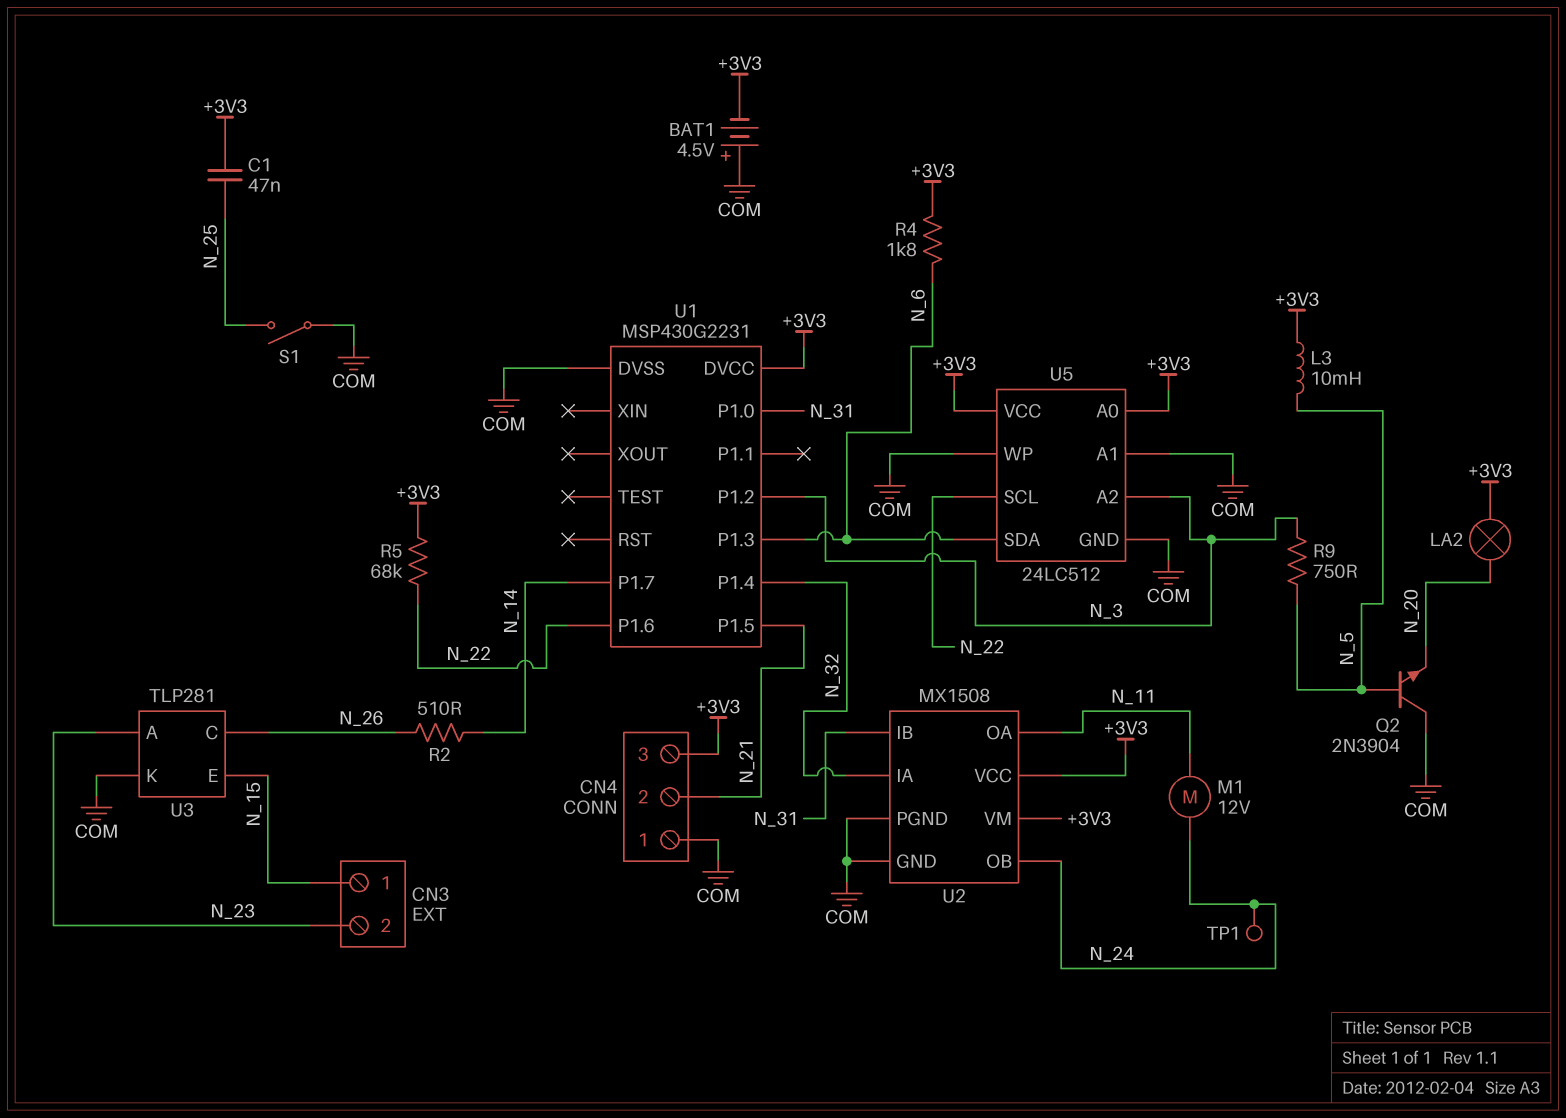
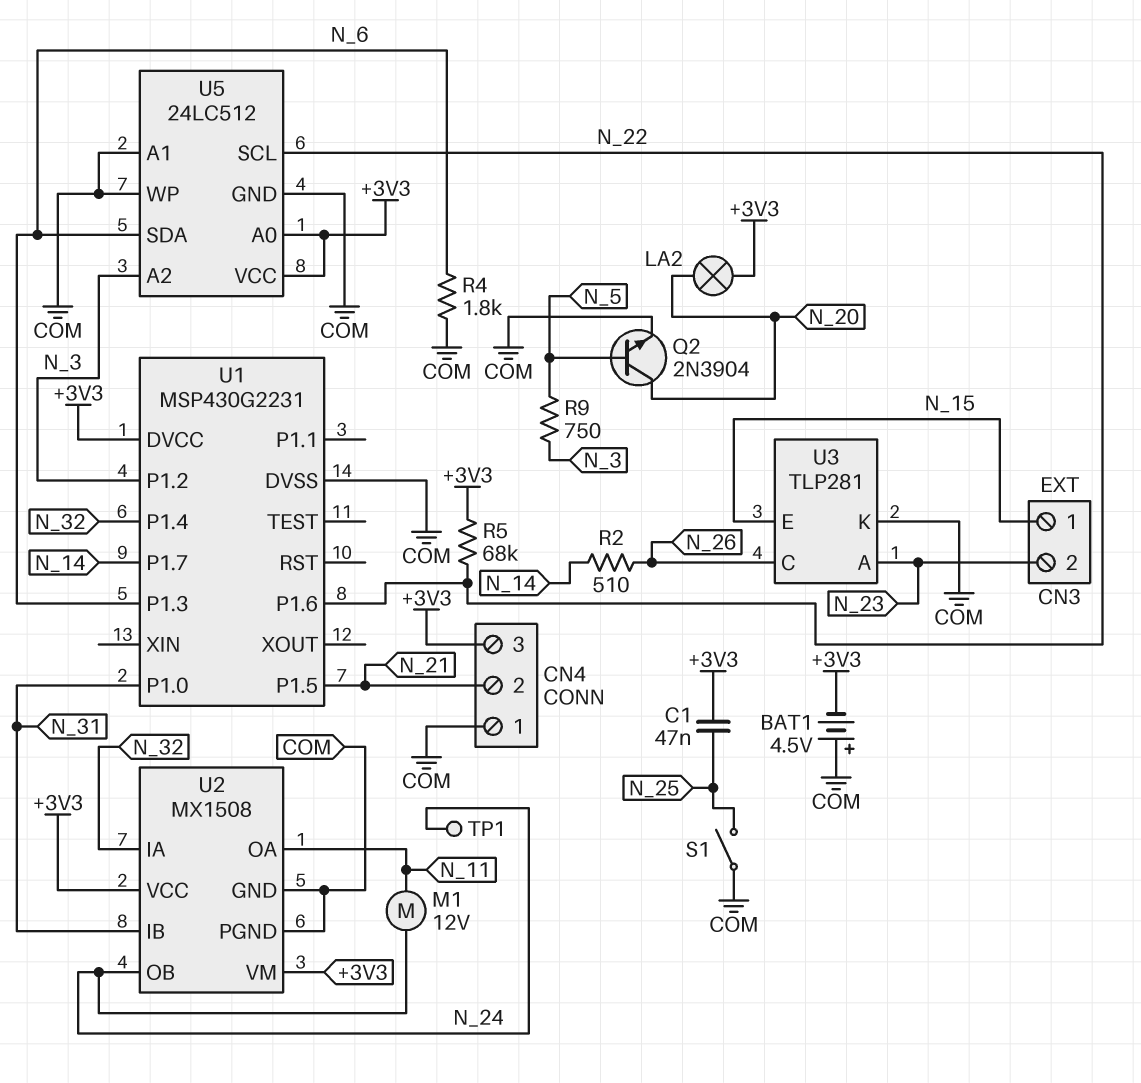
L3: 10mH (+3V3, N_5) -> none
Q2: NPN 2N3904 (B N_5, C COM, E N_20) -> NPN 2N3904 (B N_5, C N_20, E COM)
R4: 1.8k (+3V3, N_6) -> 1.8k (COM, N_6)

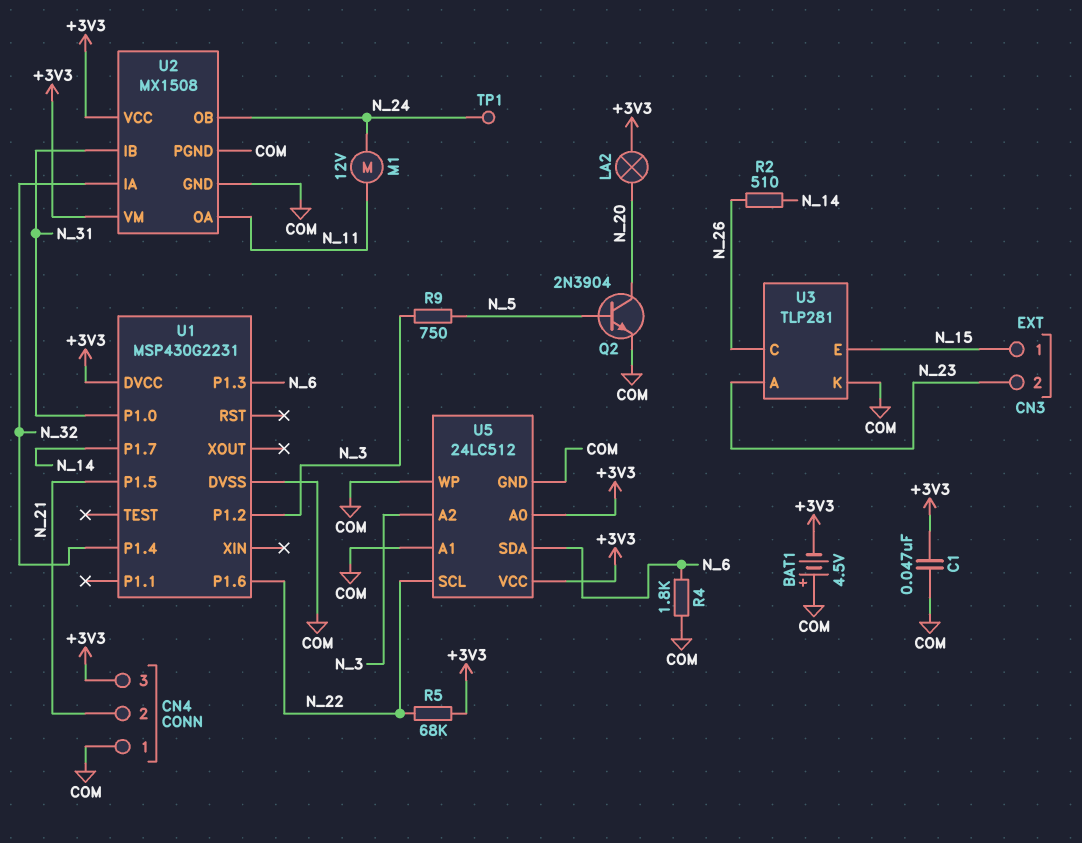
C1: 47nF (+3V3, N_25) -> 47nF (+3V3, COM)
S1: switch (COM, N_25) -> none

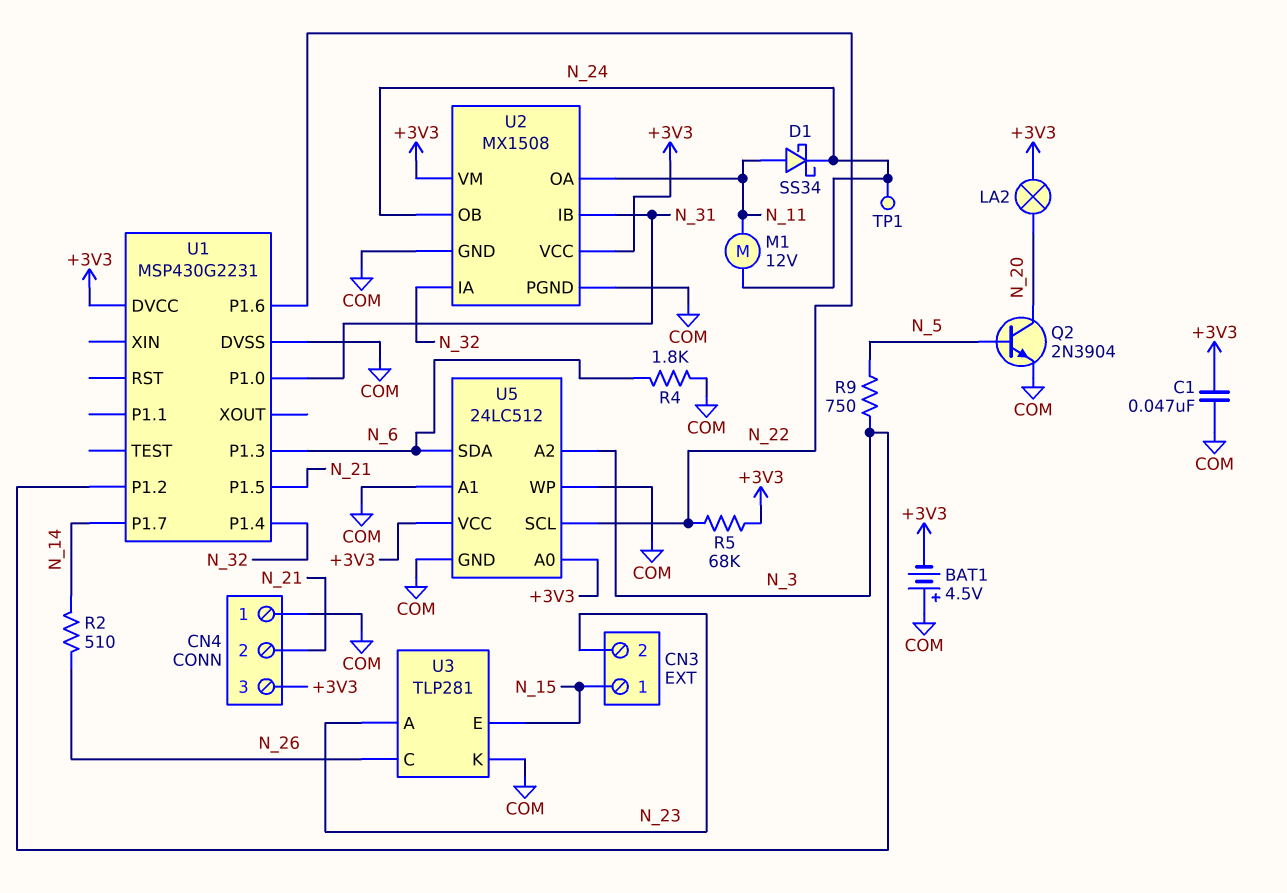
D1: none -> schottky SS34 (A N_11, K N_24)

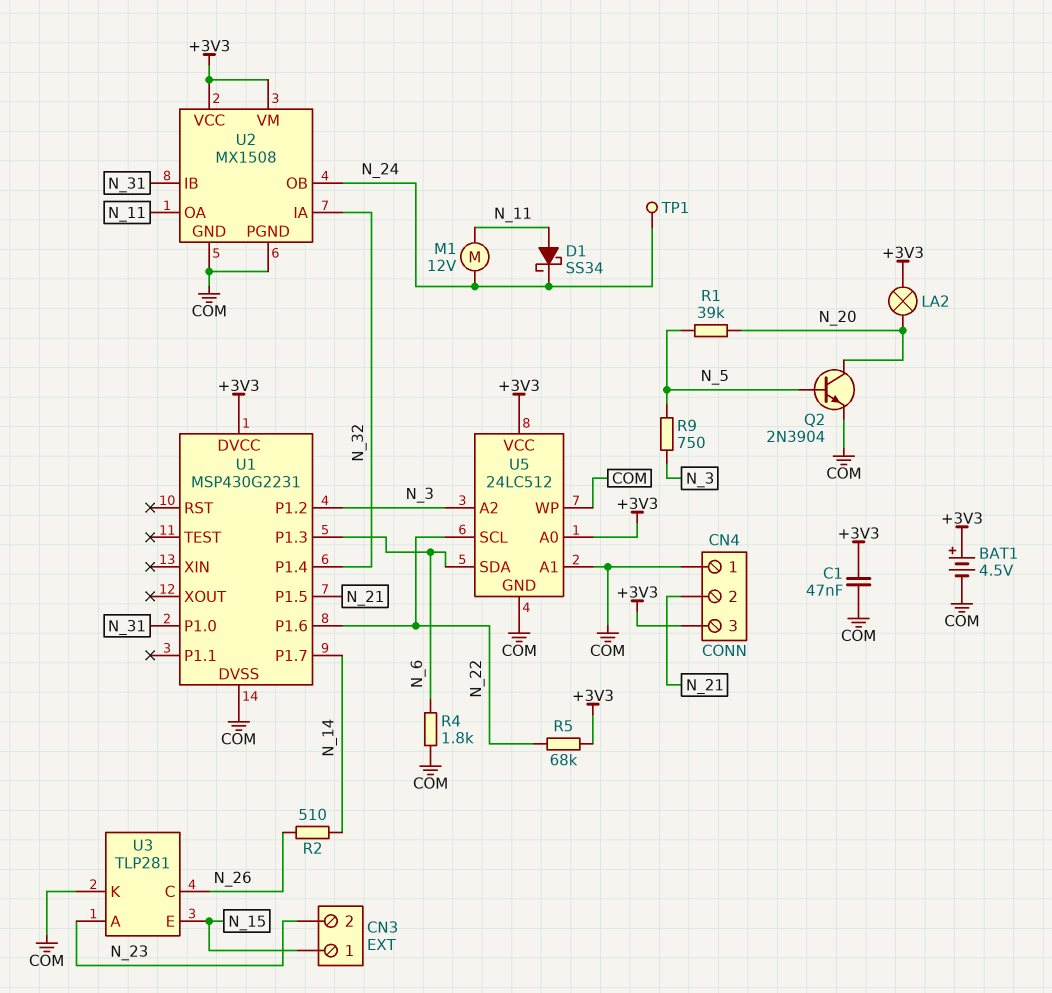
BAT1: 4.5V (plus COM, minus +3V3) -> 4.5V (plus +3V3, minus COM)
R1: none -> 39k (N_5, N_20)

